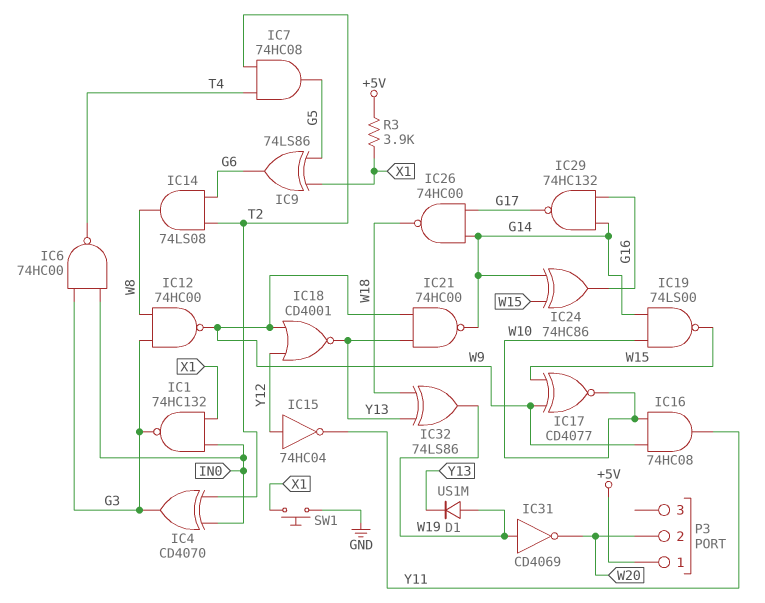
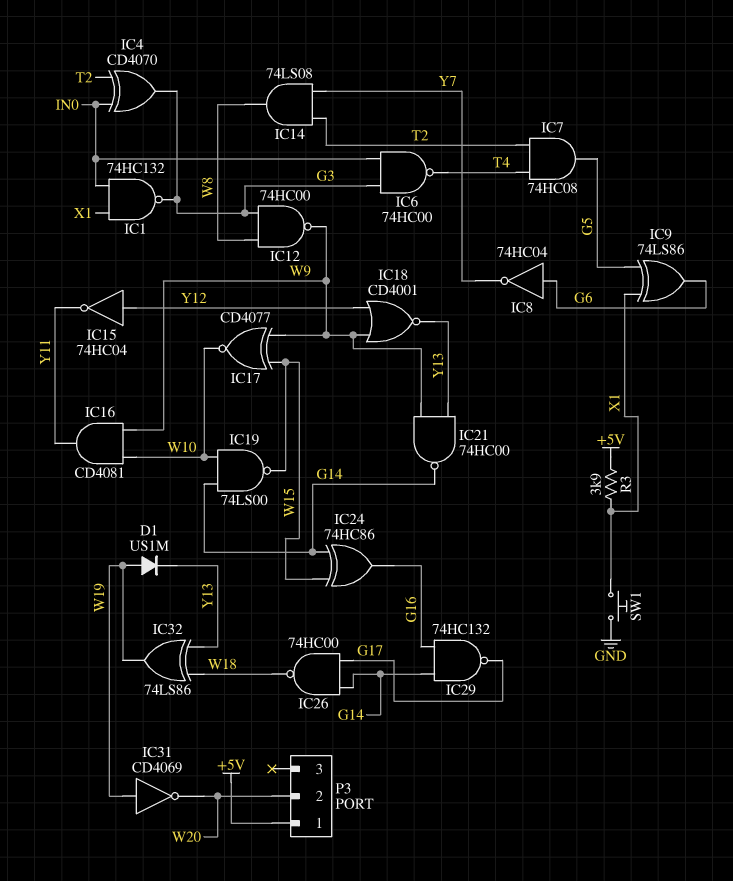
IC8: none -> NOT 74HC04 (in G6, out Y7)
IC14: AND 74LS08 (in G6, in T2, out W8) -> AND 74LS08 (in T2, in Y7, out W8)
IC16: AND 74HC08 (in W9, in W10, out Y11) -> AND CD4081 (in W9, in W10, out Y11)

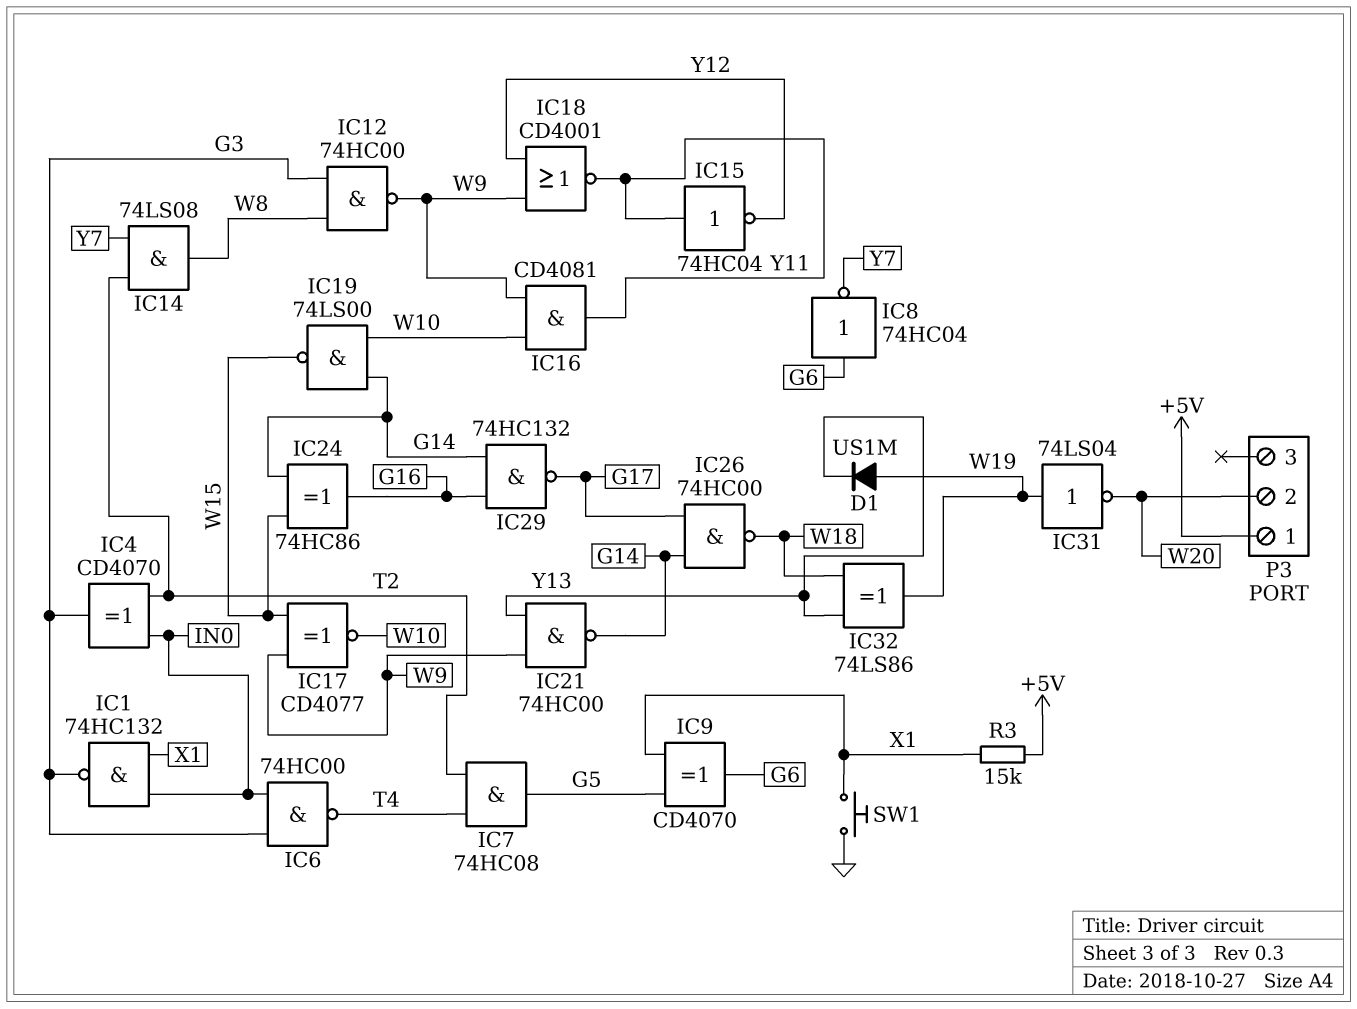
IC9: XOR 74LS86 (in G5, in X1, out G6) -> XOR CD4070 (in G5, in X1, out G6)
IC15: NOT 74HC04 (in Y12, out Y11) -> NOT 74HC04 (in Y11, out Y12)
IC18: NOR CD4001 (in W9, in Y12, out Y13) -> NOR CD4001 (in W9, in Y12, out Y11)
IC31: NOT CD4069 (in W19, out W20) -> NOT 74LS04 (in W19, out W20)
R3: 3.9k (+5V, X1) -> 15k (+5V, X1)

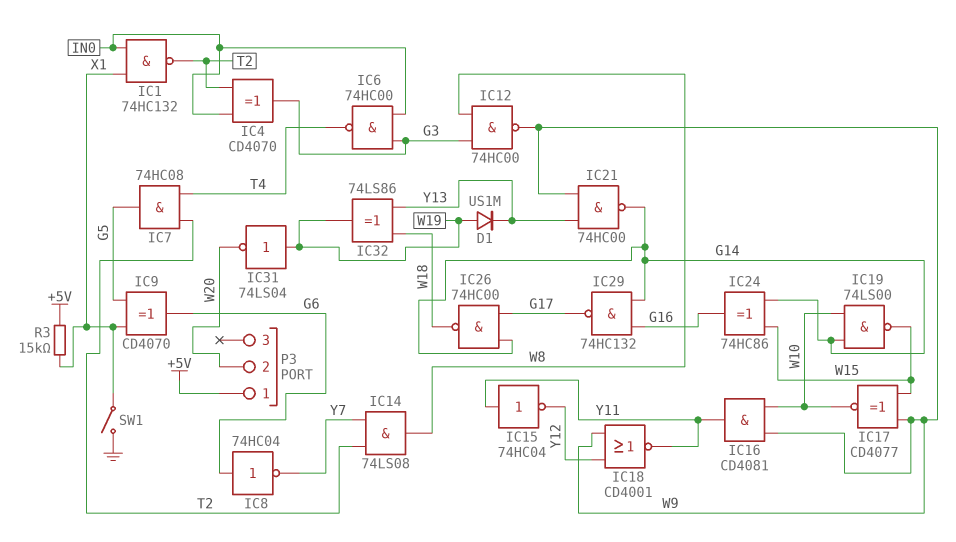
IC1: NAND 74HC132 (in IN0, in X1, out G3) -> NAND 74HC132 (in IN0, in X1, out T2)
SW1: button (GND, X1) -> switch (GND, X1)

